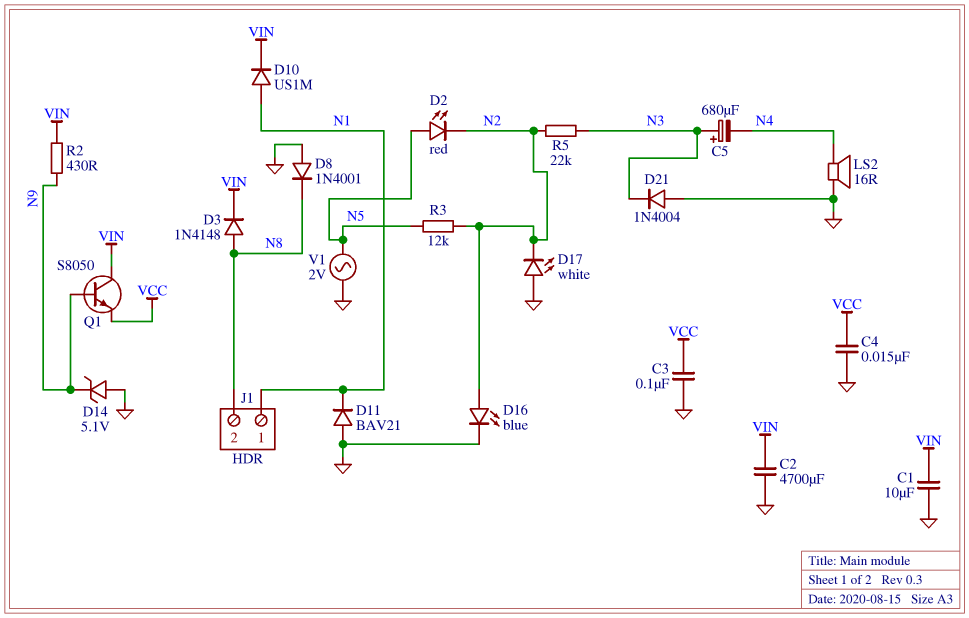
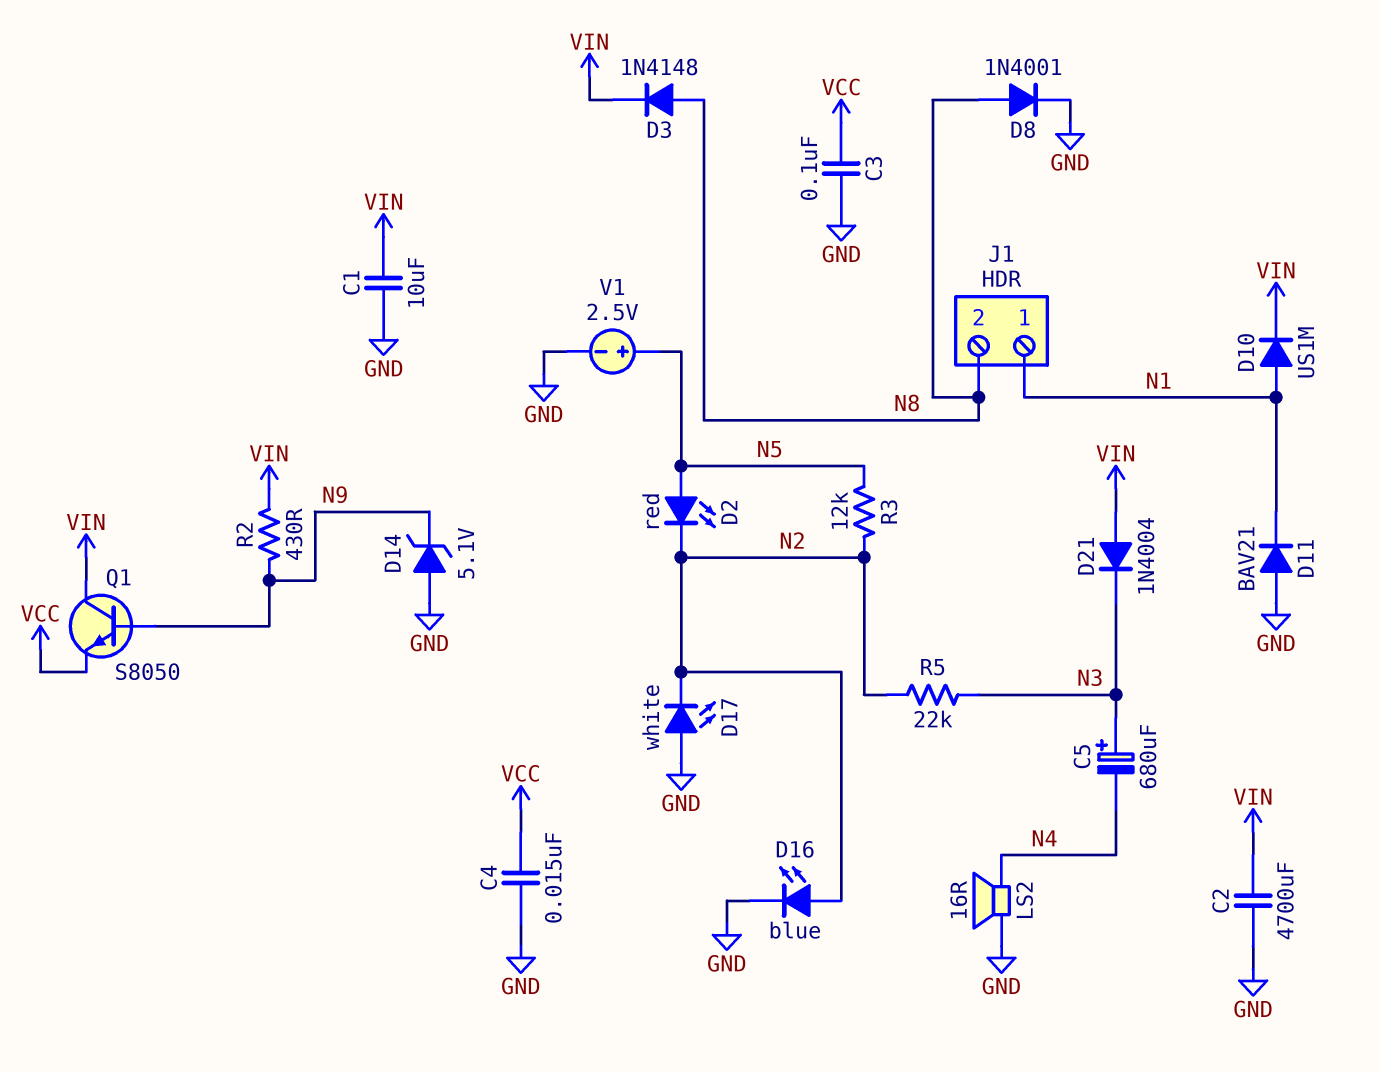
D8: diode 1N4001 (A GND, K N8) -> diode 1N4001 (A N8, K GND)
D21: diode 1N4004 (A GND, K N3) -> diode 1N4004 (A VIN, K N3)
V1: AC 2V (GND, N5) -> 2.5V (plus N5, minus GND)

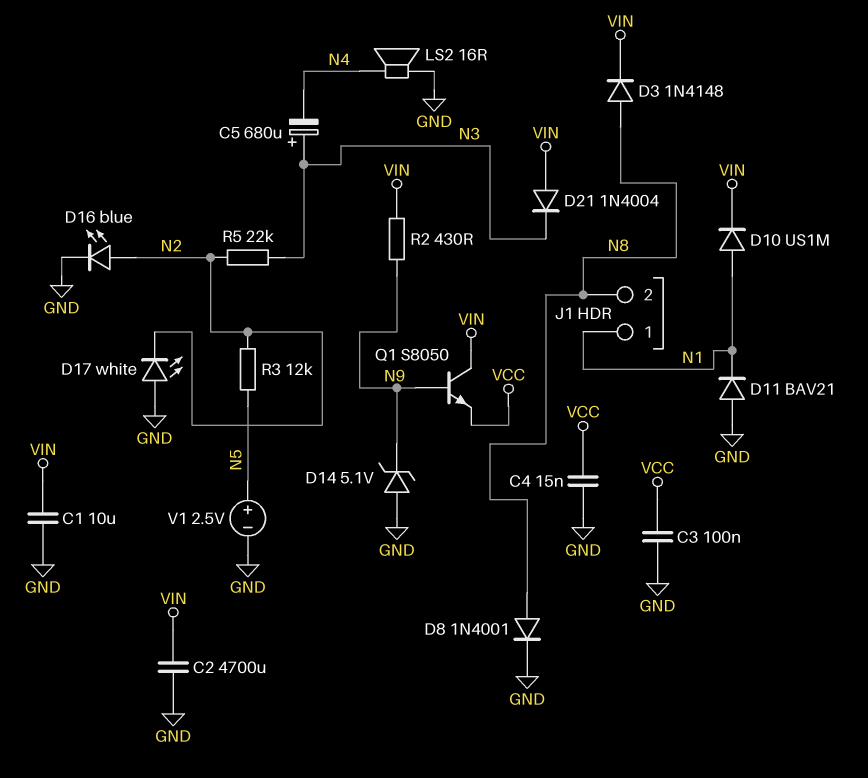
D2: LED red (A N5, K N2) -> none

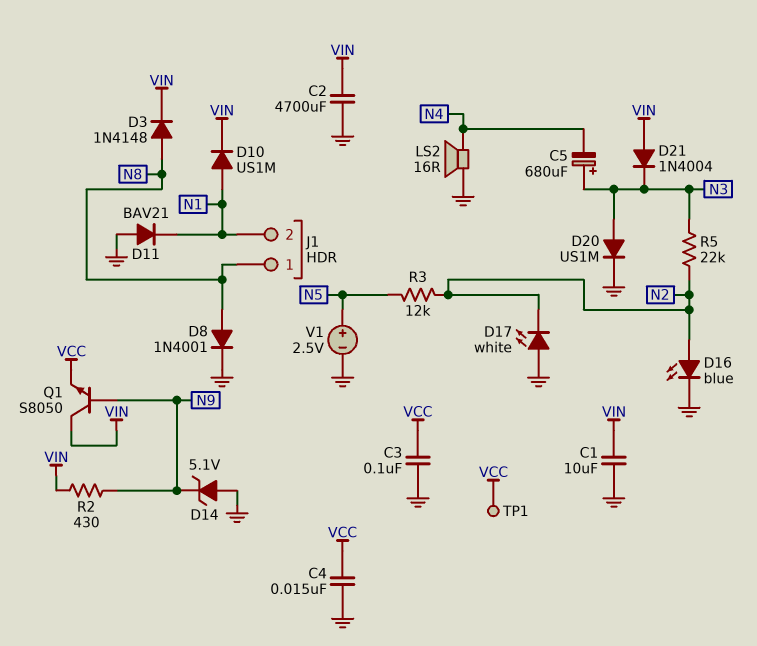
D20: none -> diode US1M (A N3, K GND)
J1 pin 1: N1 -> N8
J1 pin 2: N8 -> N1
TP1: none -> test point (VCC)

